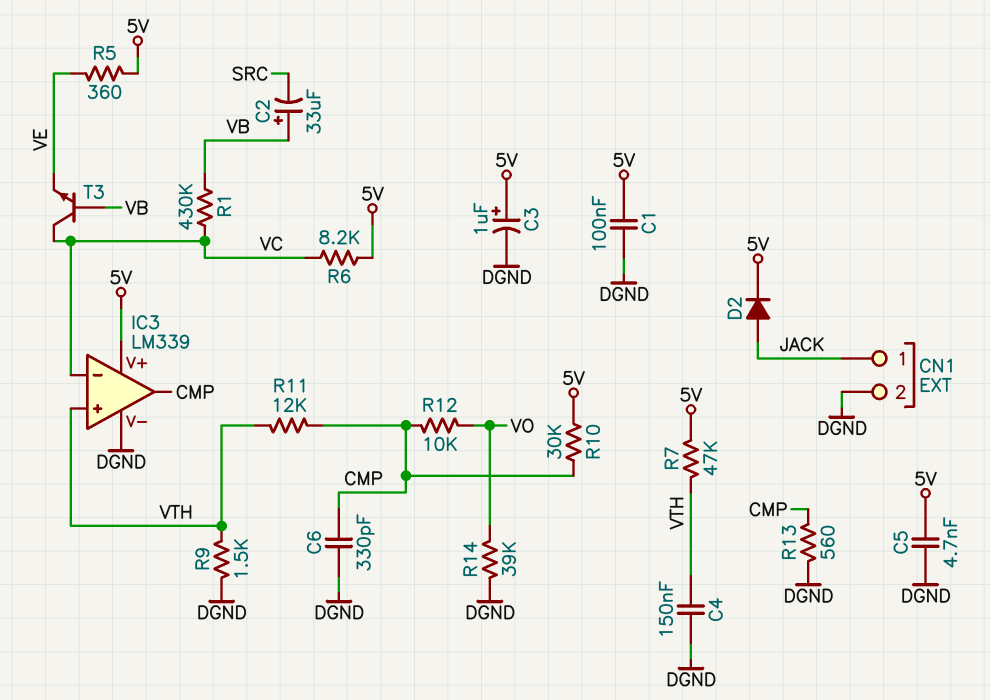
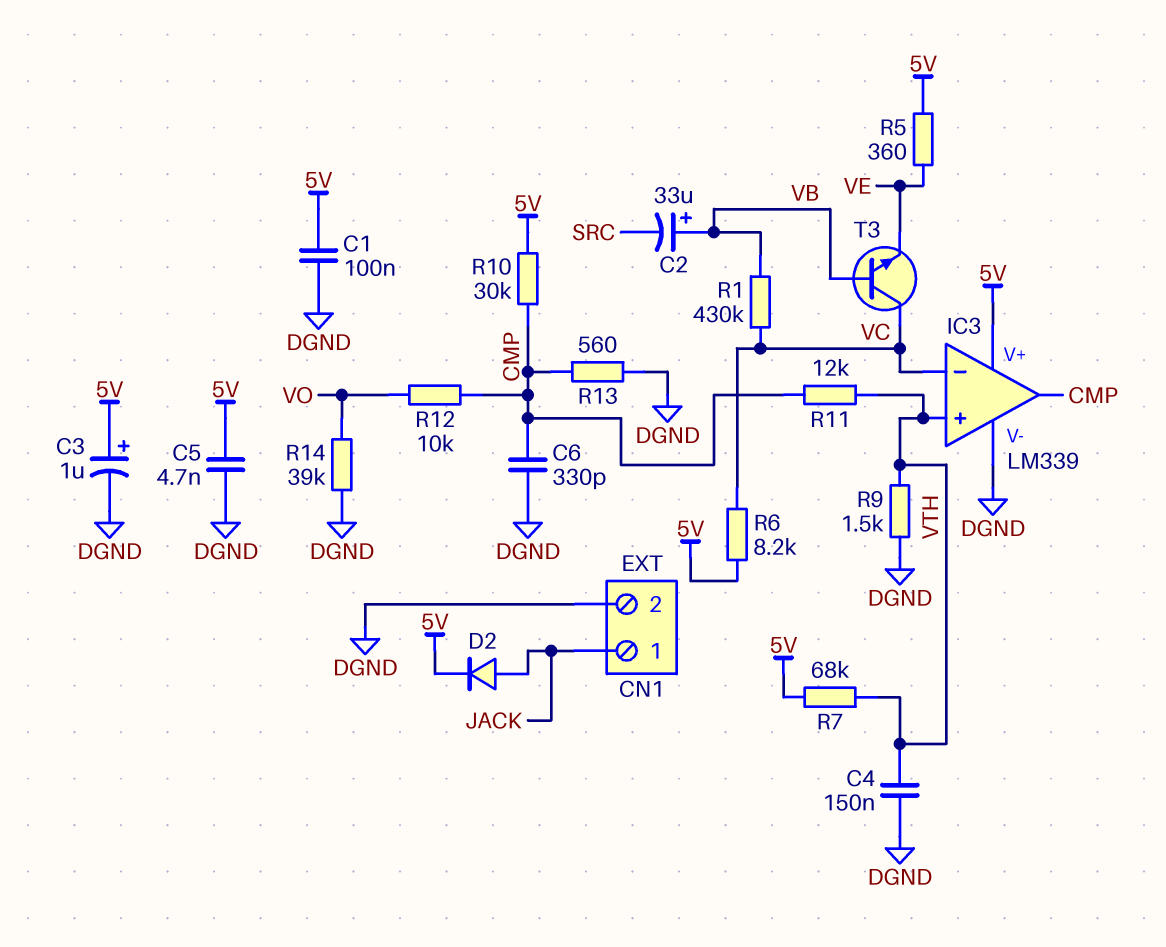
R7: 47k (5V, VTH) -> 68k (5V, VTH)

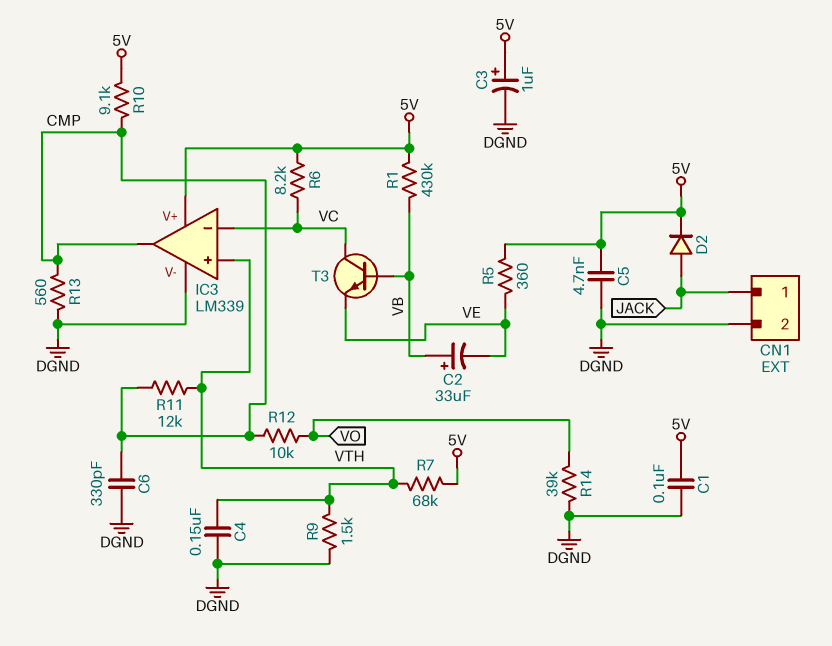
C2: 33uF (plus VB, minus SRC) -> 33uF (plus VB, minus VE)
R1: 430k (VB, VC) -> 430k (5V, VB)
R10: 30k (5V, CMP) -> 9.1k (5V, CMP)

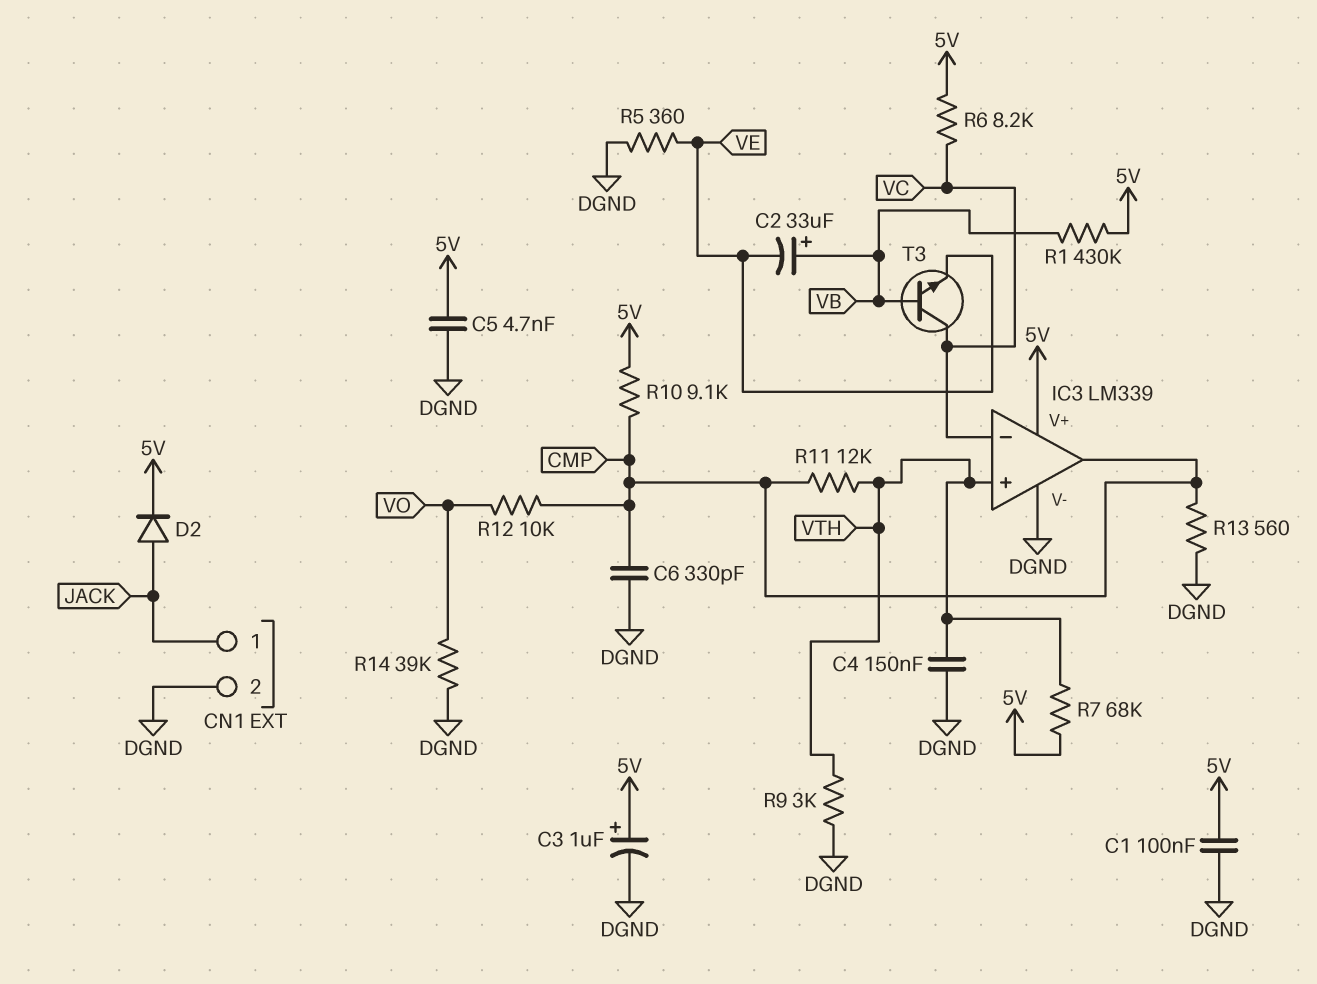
R5: 360 (5V, VE) -> 360 (DGND, VE)
R9: 1.5k (DGND, VTH) -> 3k (DGND, VTH)

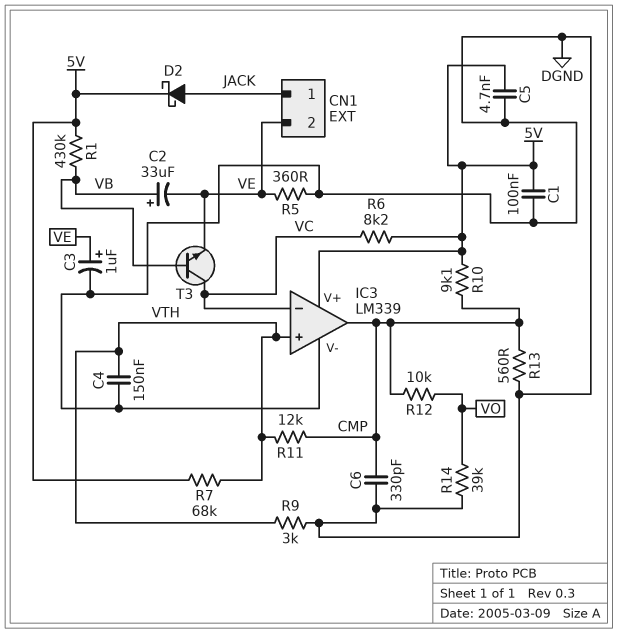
C3: 1uF (plus 5V, minus DGND) -> 1uF (plus VE, minus DGND)
CN1 pin 2: DGND -> VE
D2: diode (A JACK, K 5V) -> schottky (A JACK, K 5V)

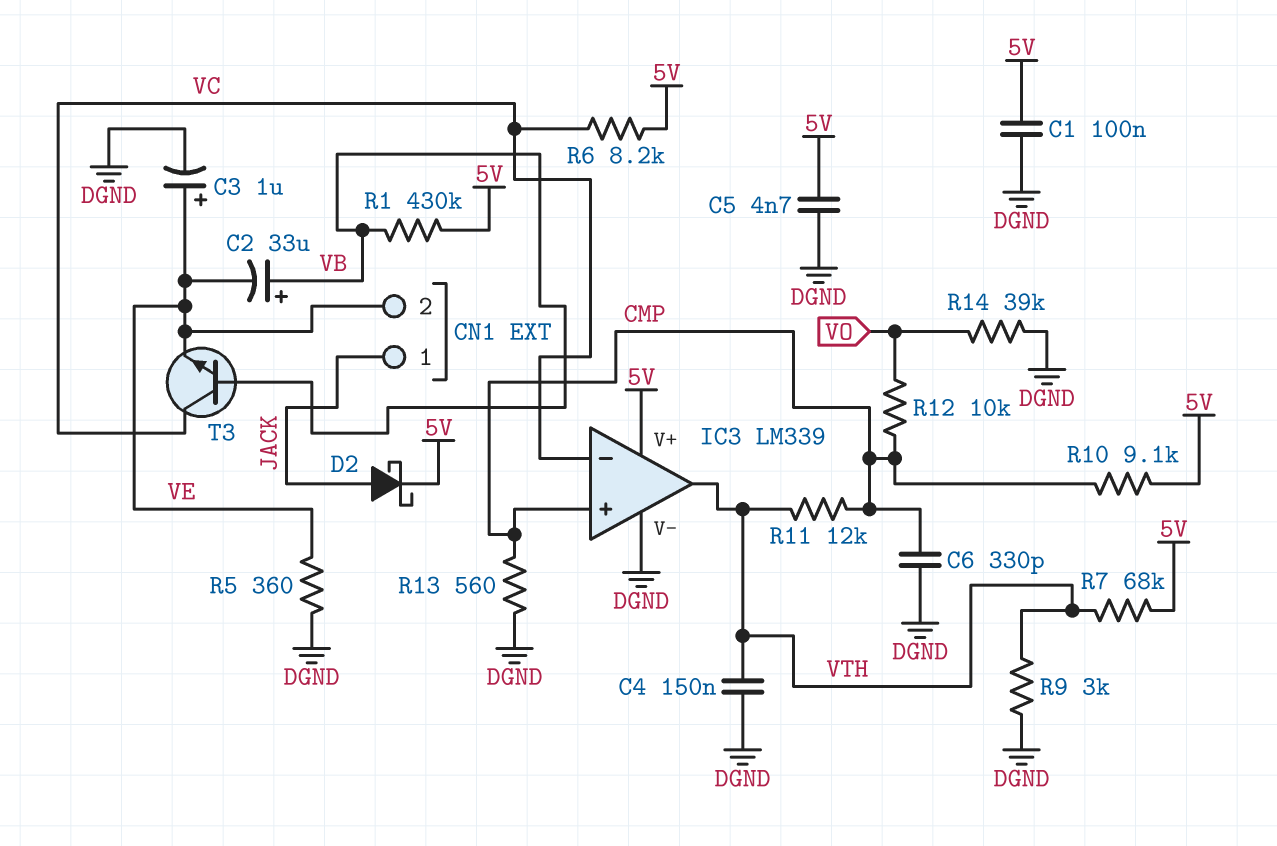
IC3 pin in+: VTH -> CMP
IC3 pin out: CMP -> VTH

